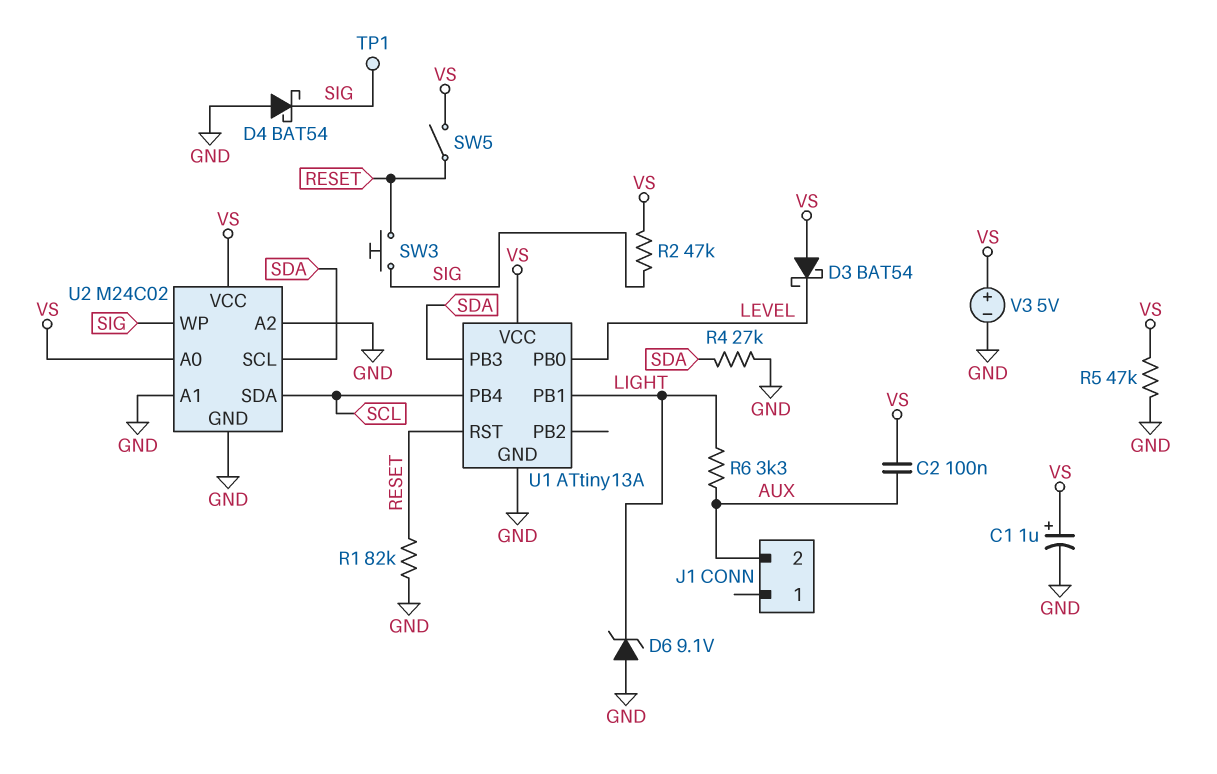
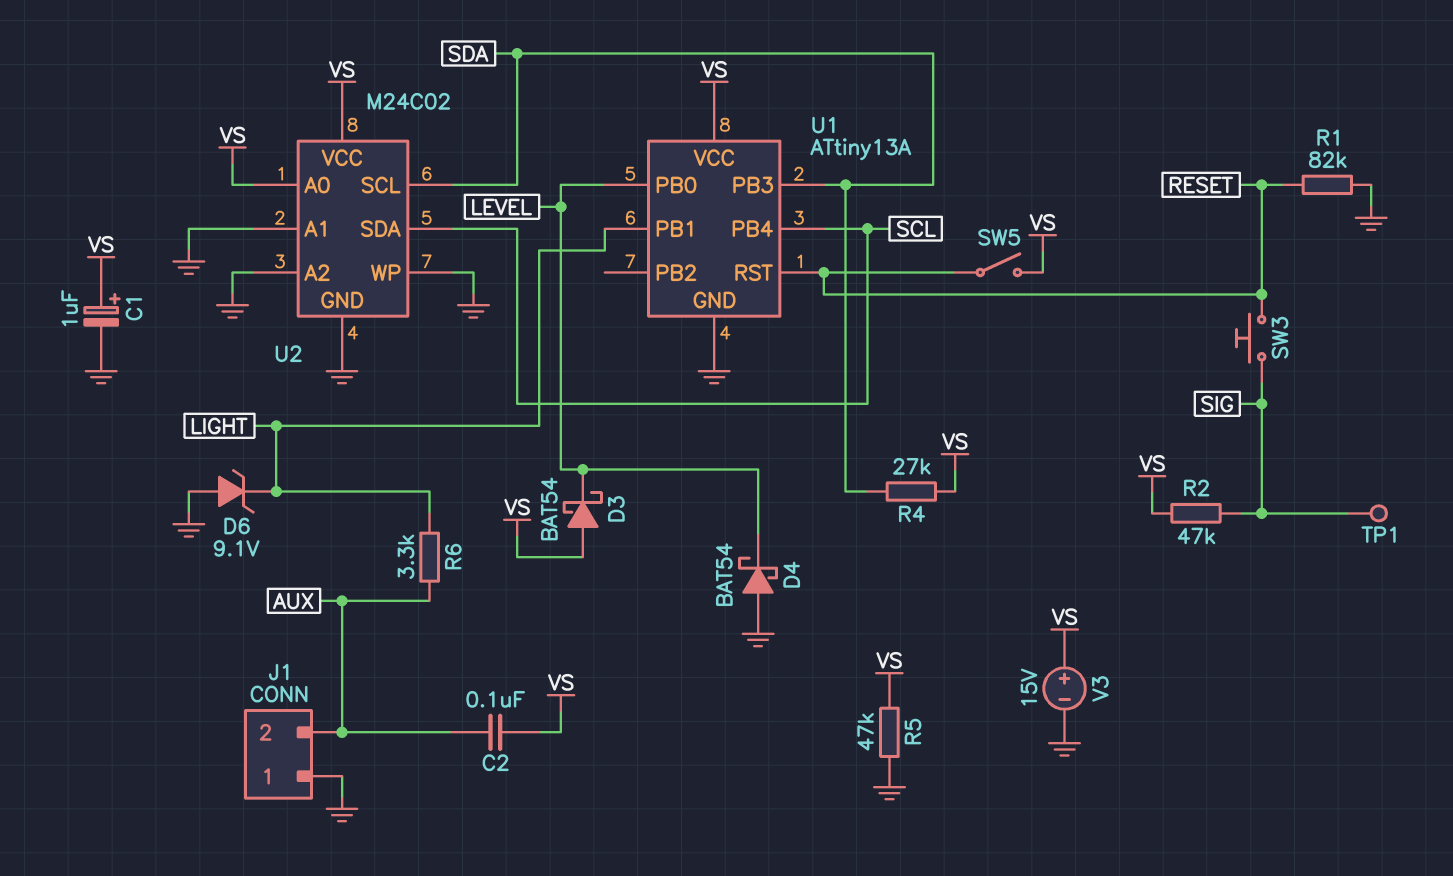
D4: schottky BAT54 (A GND, K SIG) -> schottky BAT54 (A GND, K LEVEL)
J1 pin 1: none -> GND
R4: 27k (GND, SDA) -> 27k (SDA, VS)
U2 pin WP: SIG -> GND
V3: 5V (plus VS, minus GND) -> 15V (plus VS, minus GND)

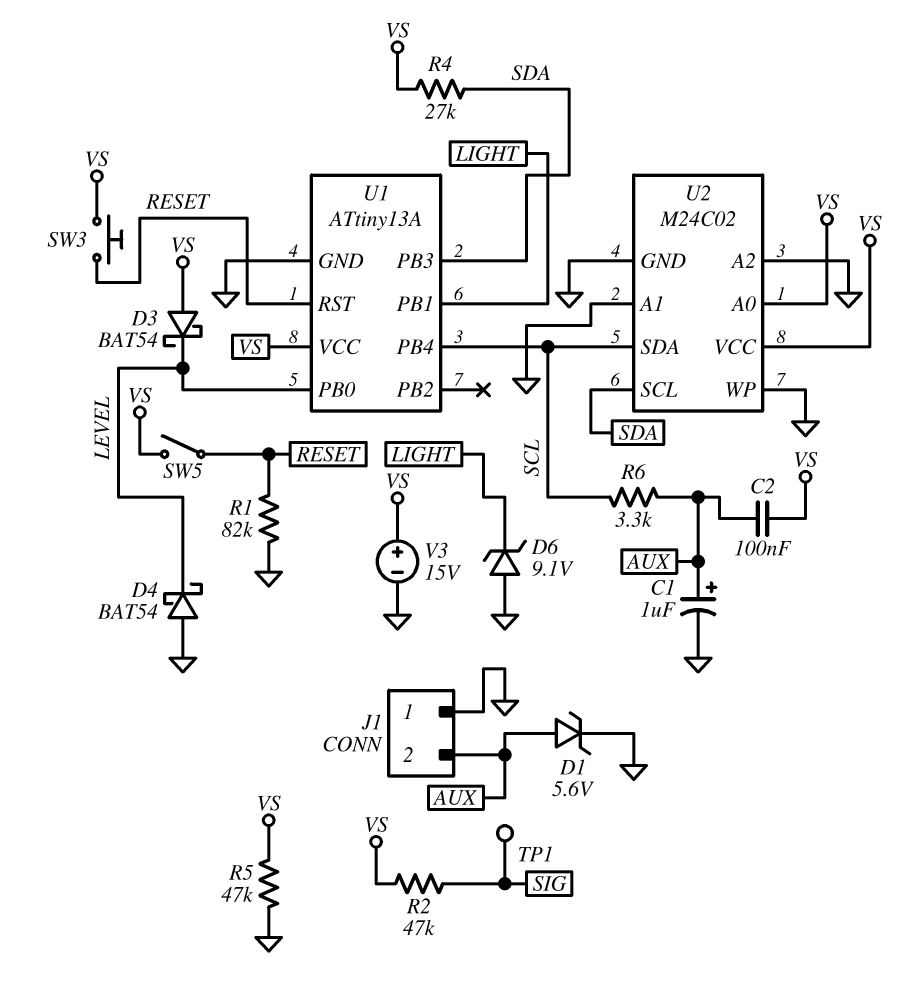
C1: 1uF (plus VS, minus GND) -> 1uF (plus AUX, minus GND)
D1: none -> zener 5.6V (A AUX, K GND)
R6: 3.3k (AUX, LIGHT) -> 3.3k (AUX, SCL)
SW3: button (RESET, SIG) -> button (RESET, VS)

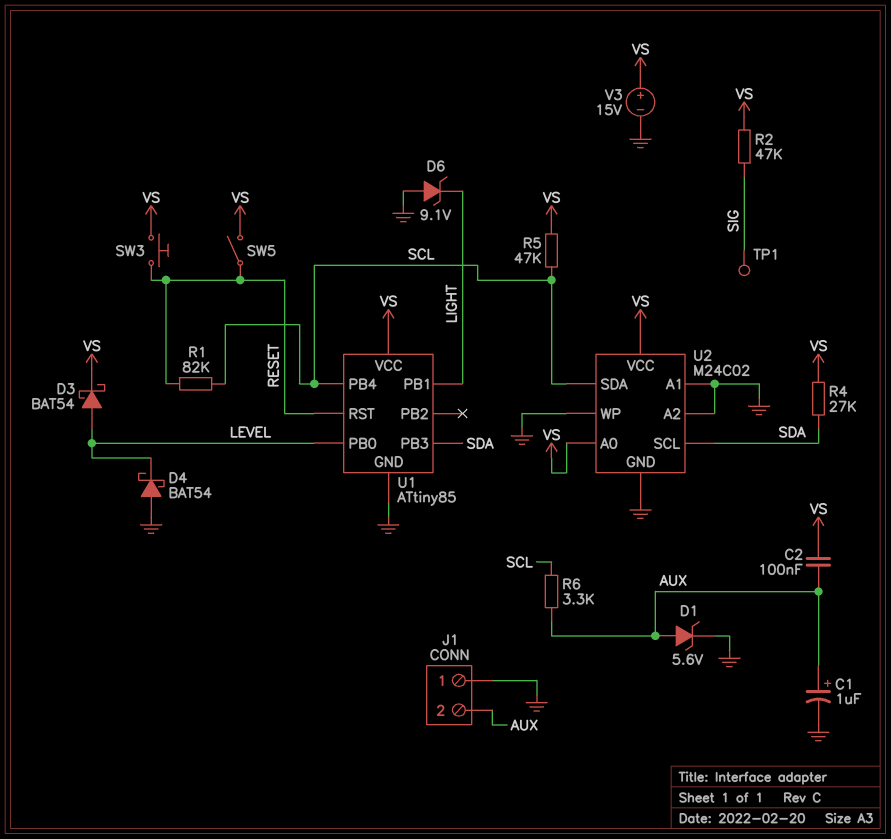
D3: schottky BAT54 (A VS, K LEVEL) -> schottky BAT54 (A LEVEL, K VS)
R1: 82k (GND, RESET) -> 82k (RESET, SCL)
R5: 47k (GND, VS) -> 47k (SCL, VS)
U1: ATtiny13A -> ATtiny85

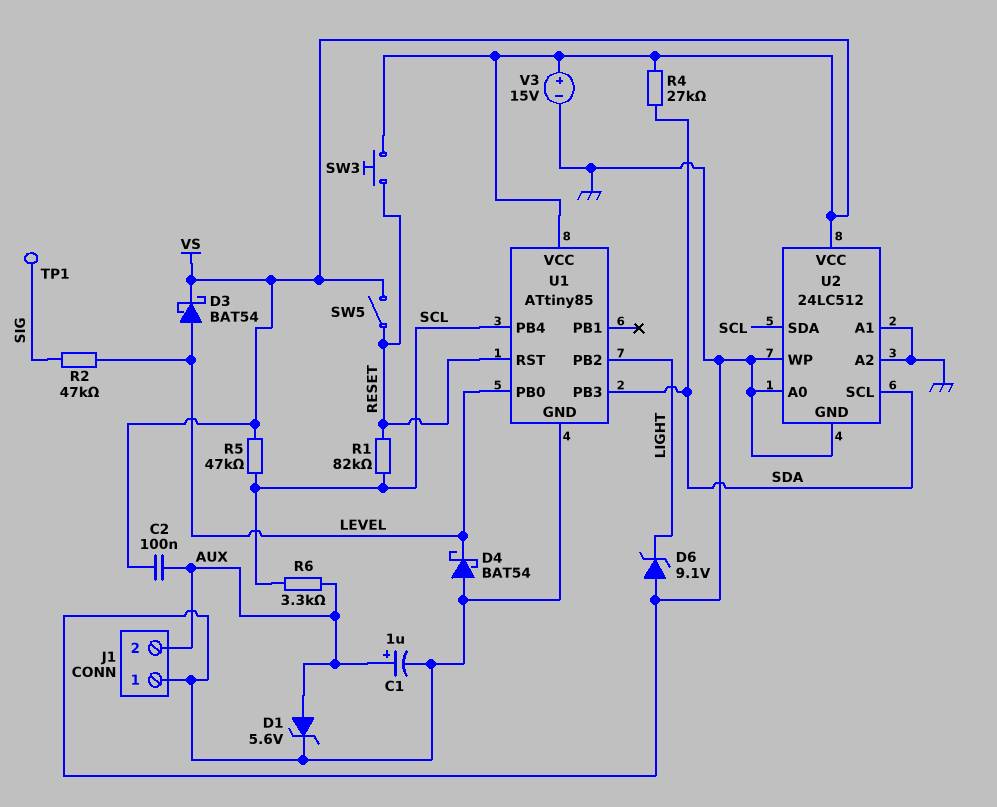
R2: 47k (SIG, VS) -> 47k (LEVEL, SIG)
U1 pin PB1: LIGHT -> none
U1 pin PB2: none -> LIGHT
U2: M24C02 -> 24LC512
U2 pin A0: VS -> GND

